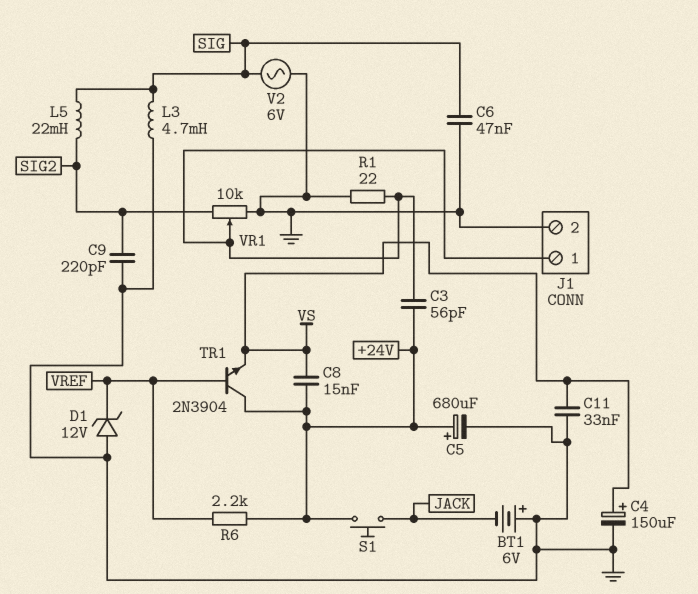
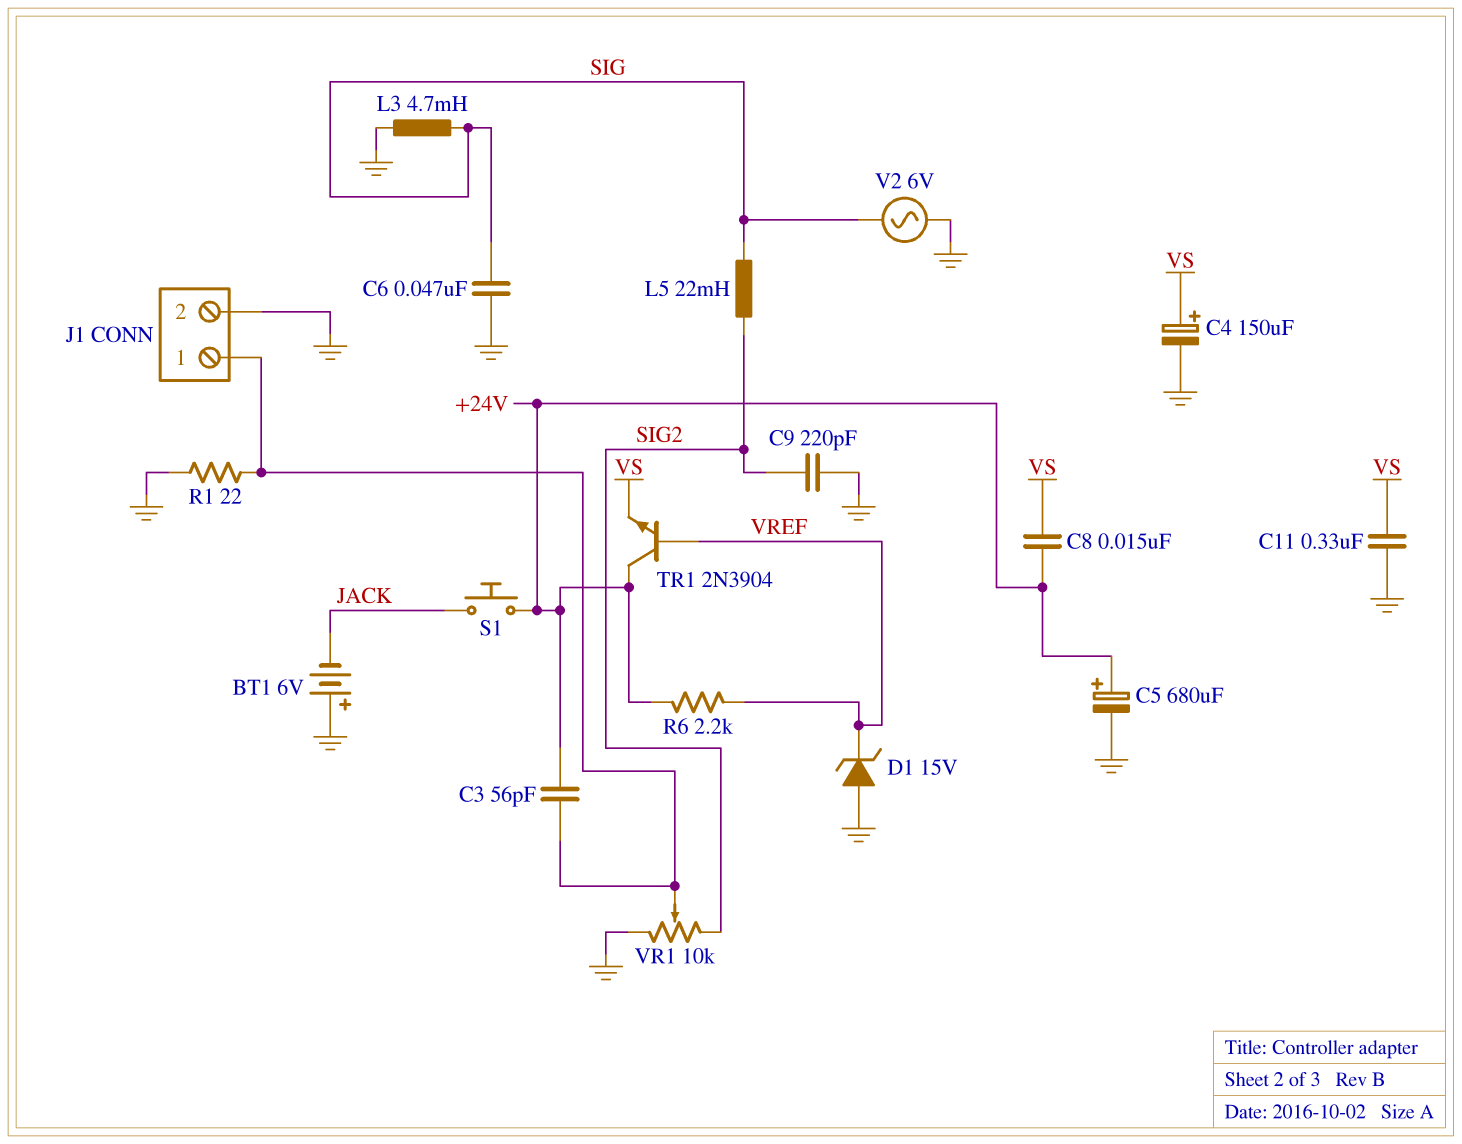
C11: 33nF (GND, VS) -> 330nF (GND, VS)
D1: zener 12V (A GND, K VREF) -> zener 15V (A GND, K VREF)

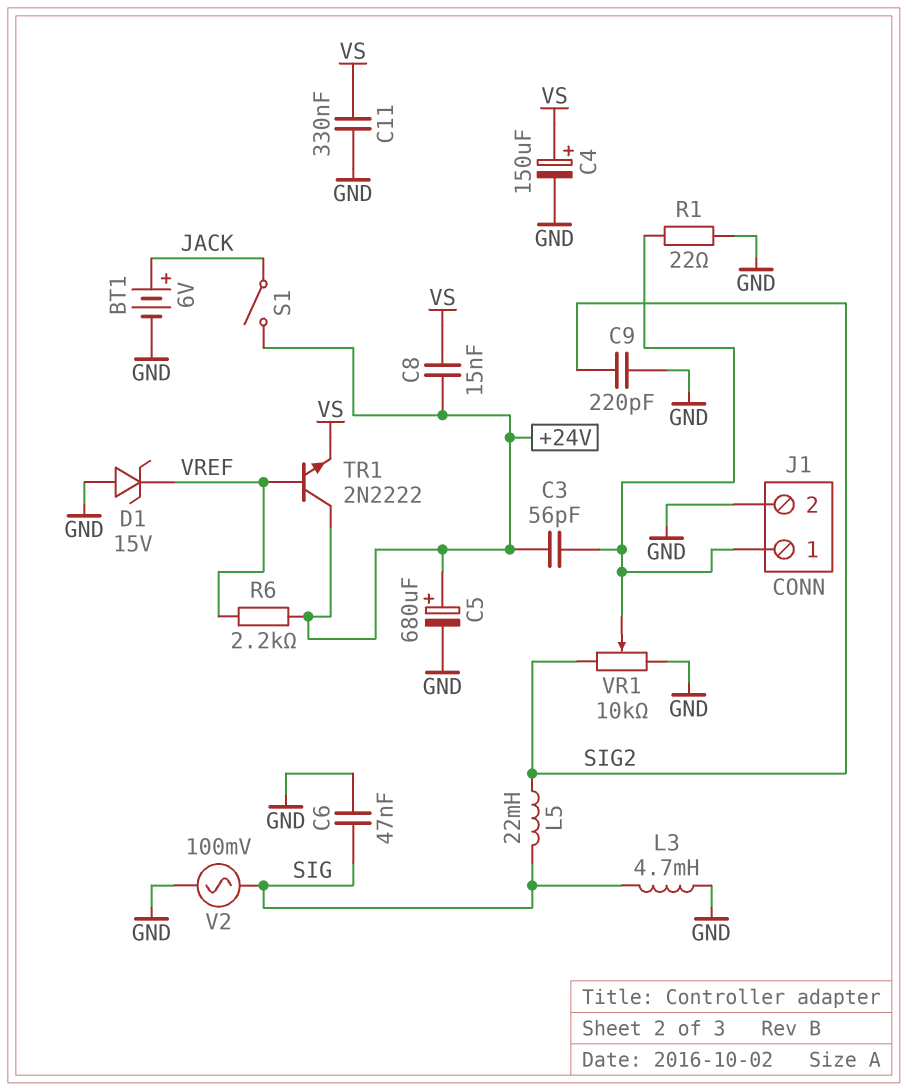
BT1: 6V (plus GND, minus JACK) -> 6V (plus JACK, minus GND)
S1: button (+24V, JACK) -> switch (+24V, JACK)
TR1: NPN 2N3904 (B VREF, C +24V, E VS) -> NPN 2N2222 (B VREF, C +24V, E VS)
V2: AC 6V (GND, SIG) -> AC 100mV (GND, SIG)

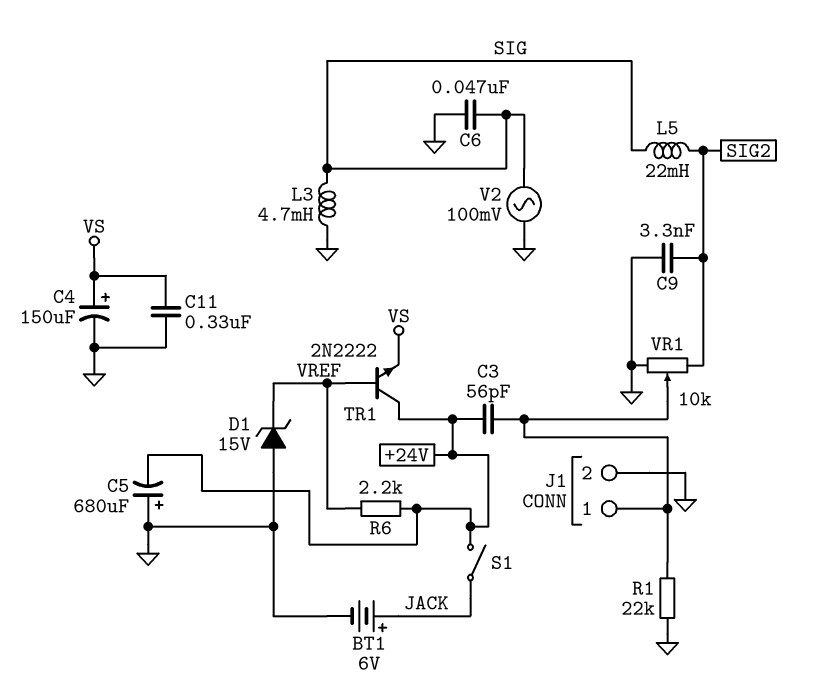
C5: 680uF (plus +24V, minus GND) -> 680uF (plus GND, minus +24V)
C8: 15nF (+24V, VS) -> none
C9: 220pF (GND, SIG2) -> 3.3nF (GND, SIG2)
R1: 22 (GND, J1/1) -> 22k (GND, J1/1)

